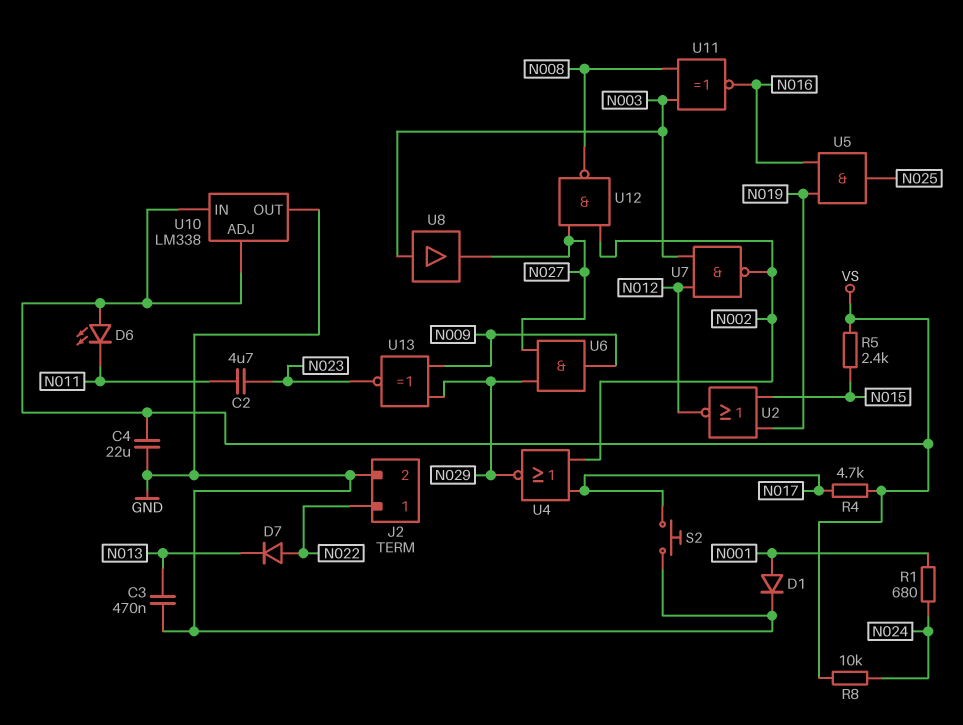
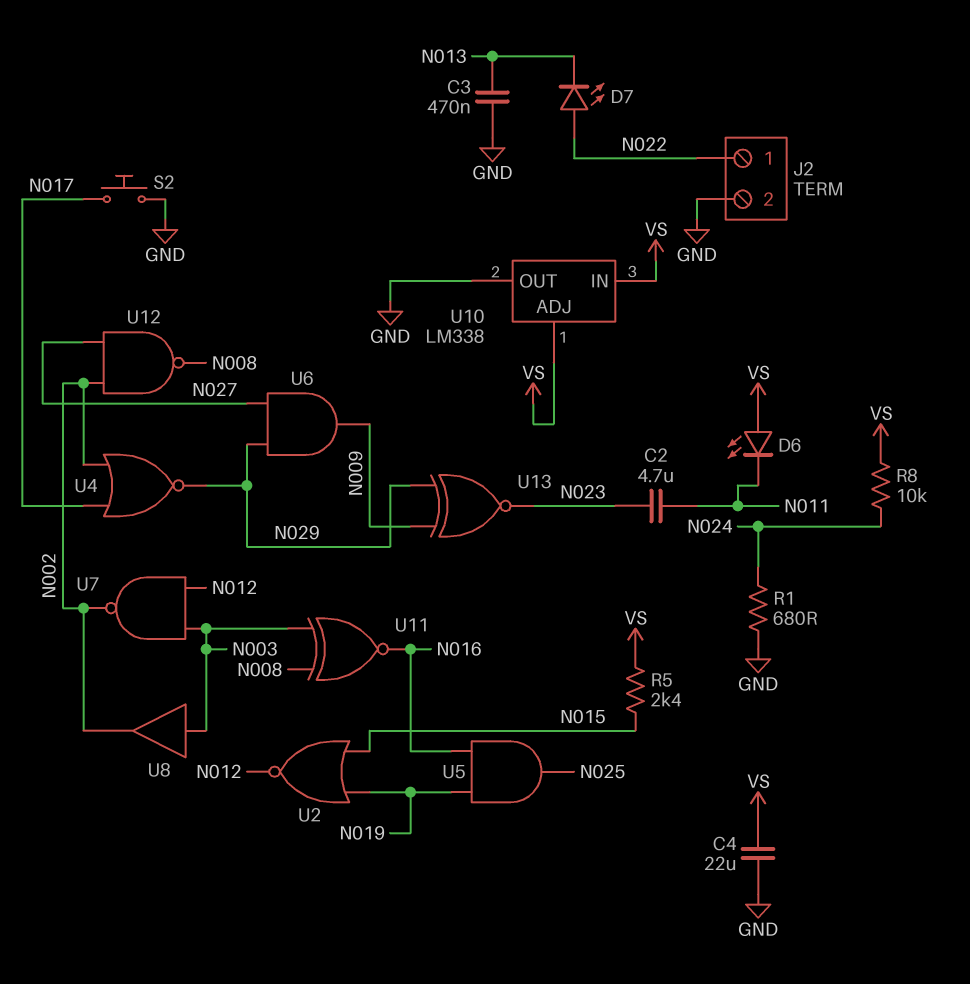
D1: diode (A N001, K GND) -> none
D7: diode (A N022, K N013) -> LED (A N022, K N013)
R1: 680 (N001, N024) -> 680 (GND, N024)
R4: 4.7k (N017, VS) -> none
U8: buffer (in N003, out N027) -> buffer (in N003, out N002)

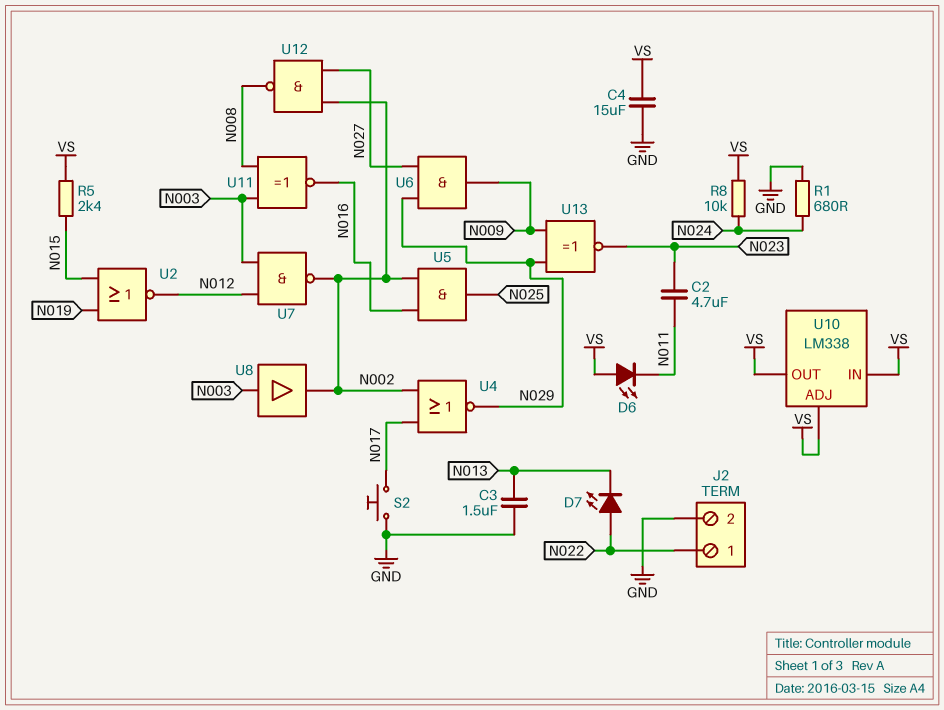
C3: 470nF (GND, N013) -> 1.5uF (GND, N013)
C4: 22uF (GND, VS) -> 15uF (GND, VS)
U5: AND (in N016, in N019, out N025) -> AND (in N002, in N016, out N025)
U10 pin OUT: GND -> VS

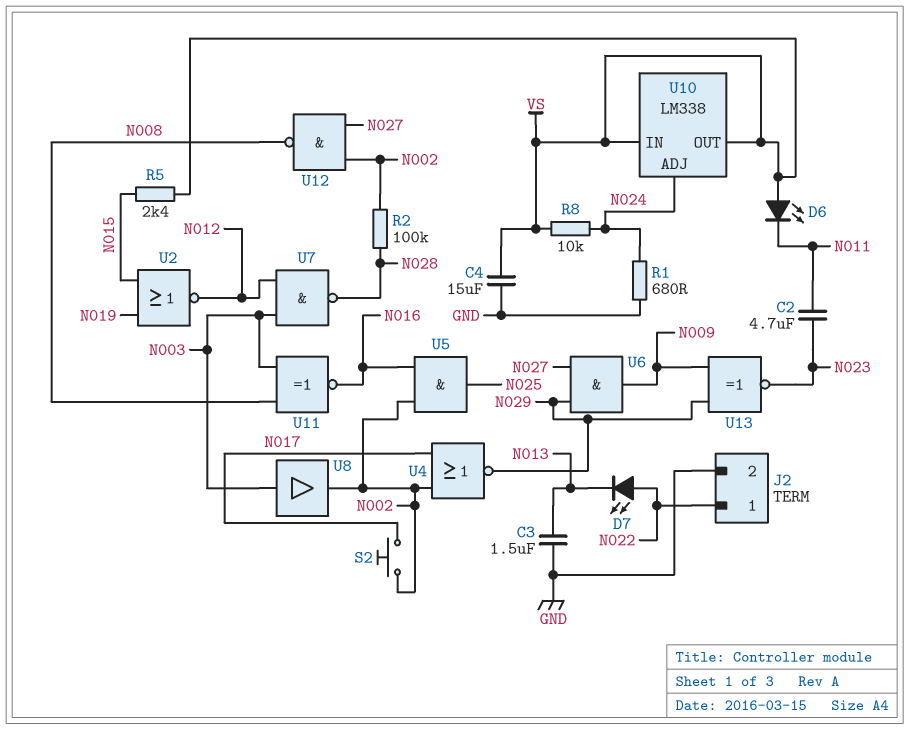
R2: none -> 100k (N002, N028)
S2: button (GND, N017) -> button (N002, N017)
U7: NAND (in N003, in N012, out N002) -> NAND (in N003, in N012, out N028)
U10 pin ADJ: VS -> N024

